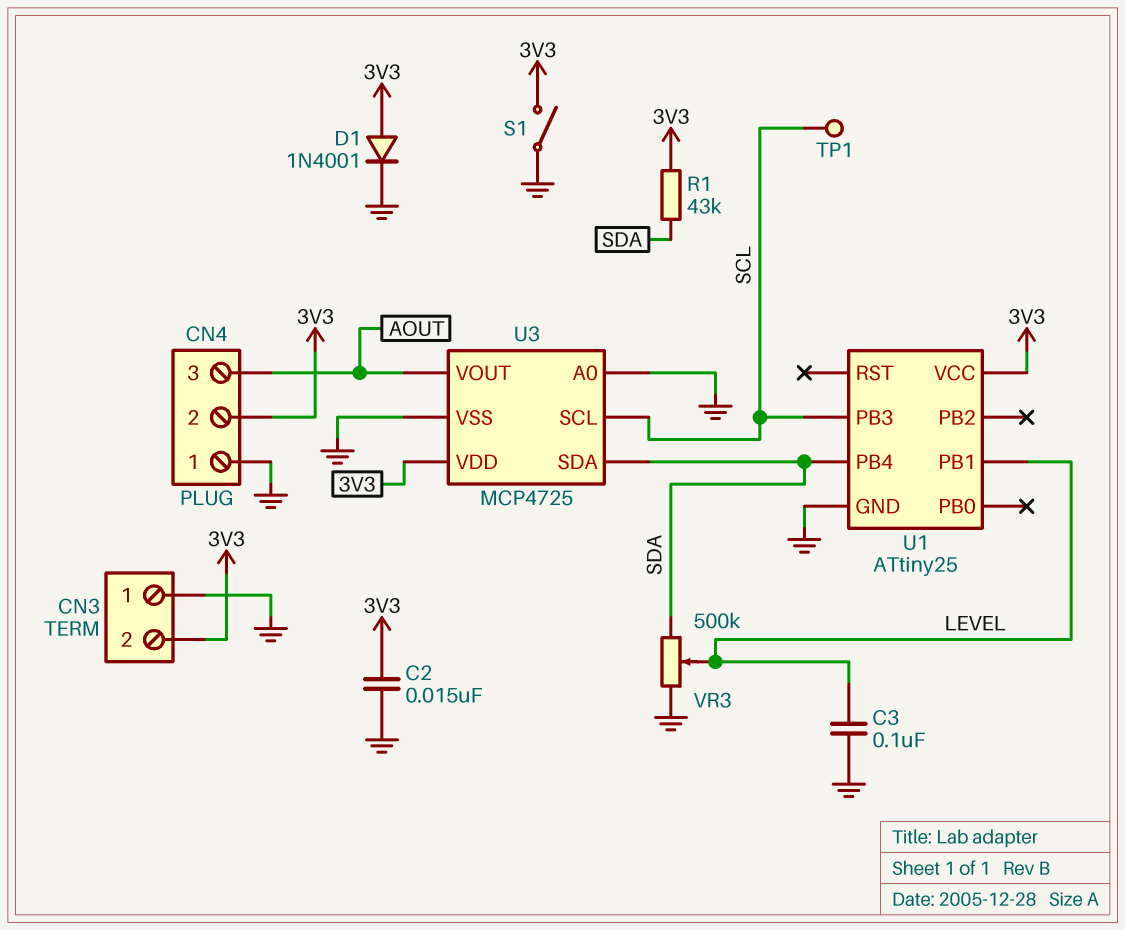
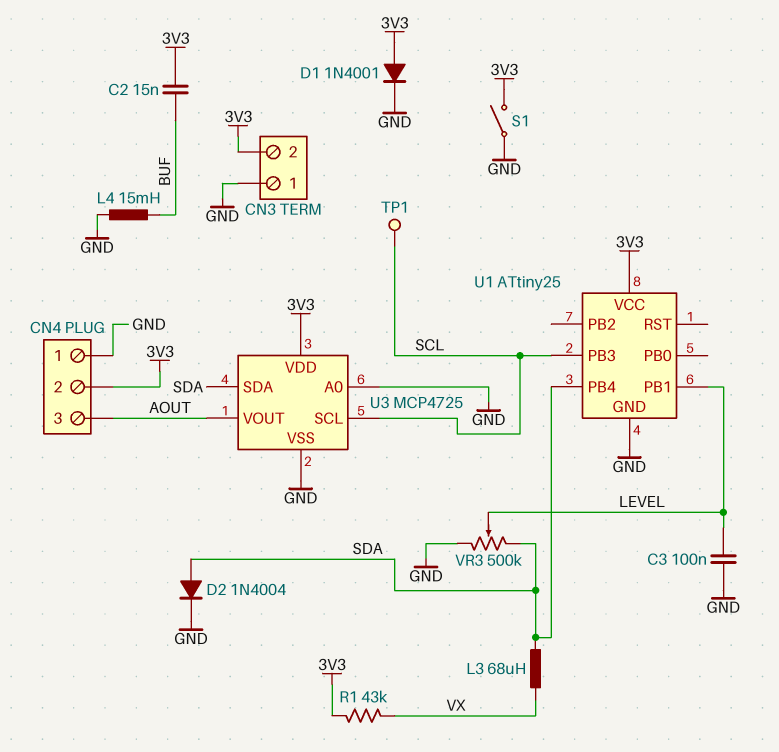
C2: 15nF (3V3, GND) -> 15nF (3V3, BUF)
D2: none -> diode 1N4004 (A SDA, K GND)
L3: none -> 68uH (SDA, VX)
L4: none -> 15mH (BUF, GND)
R1: 43k (3V3, SDA) -> 43k (3V3, VX)

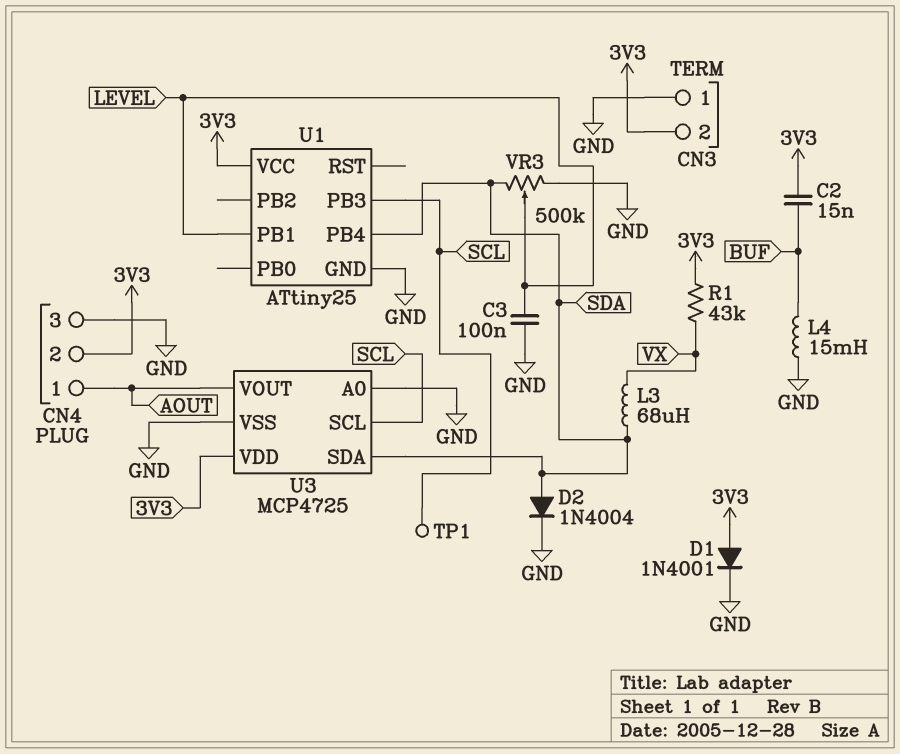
CN4 pin 1: GND -> AOUT
CN4 pin 3: AOUT -> GND
S1: switch (3V3, GND) -> none

